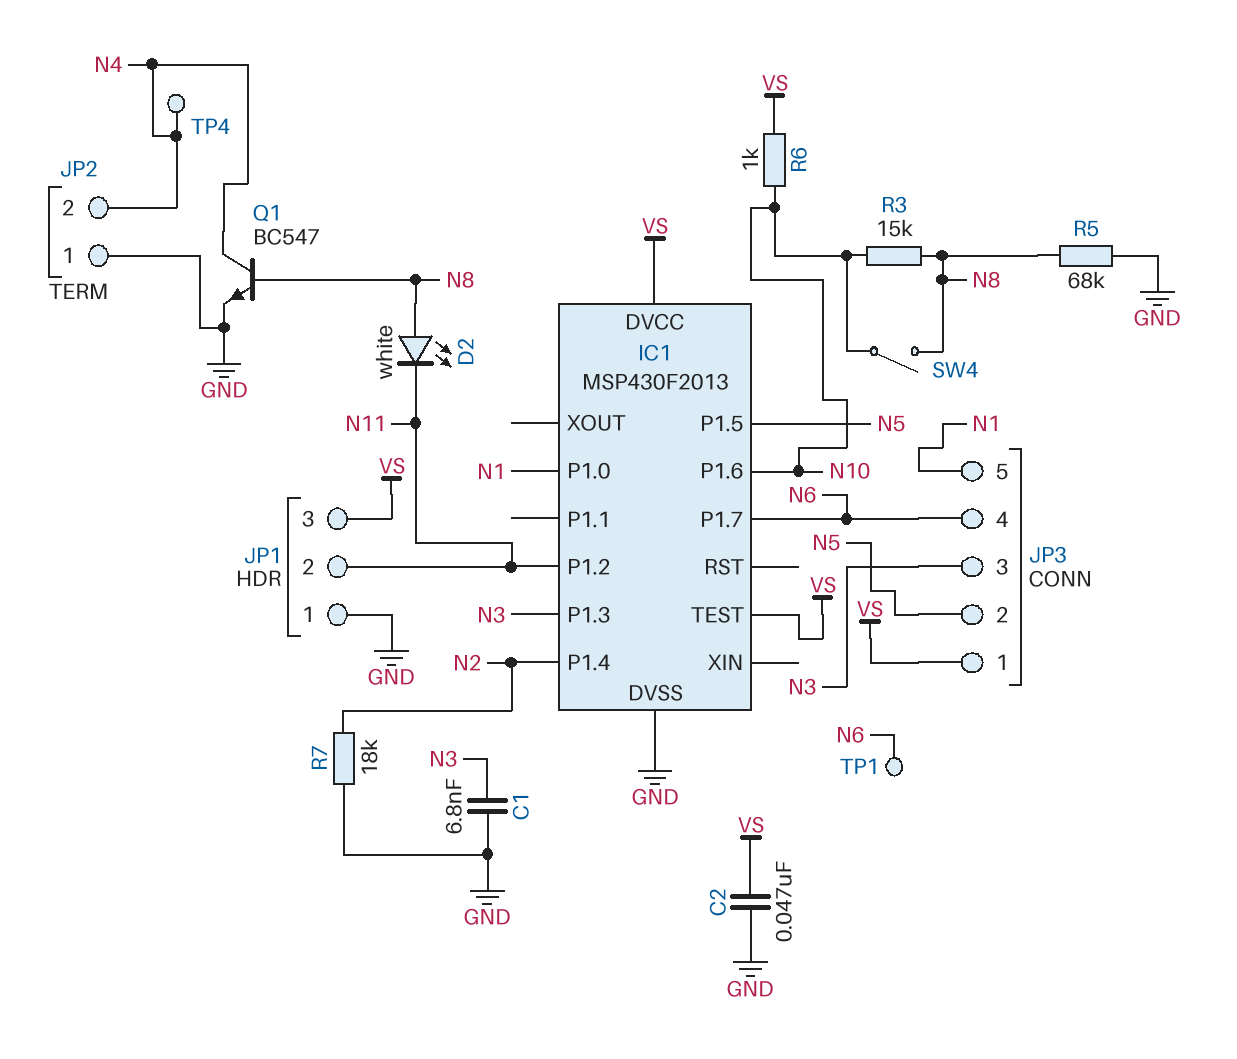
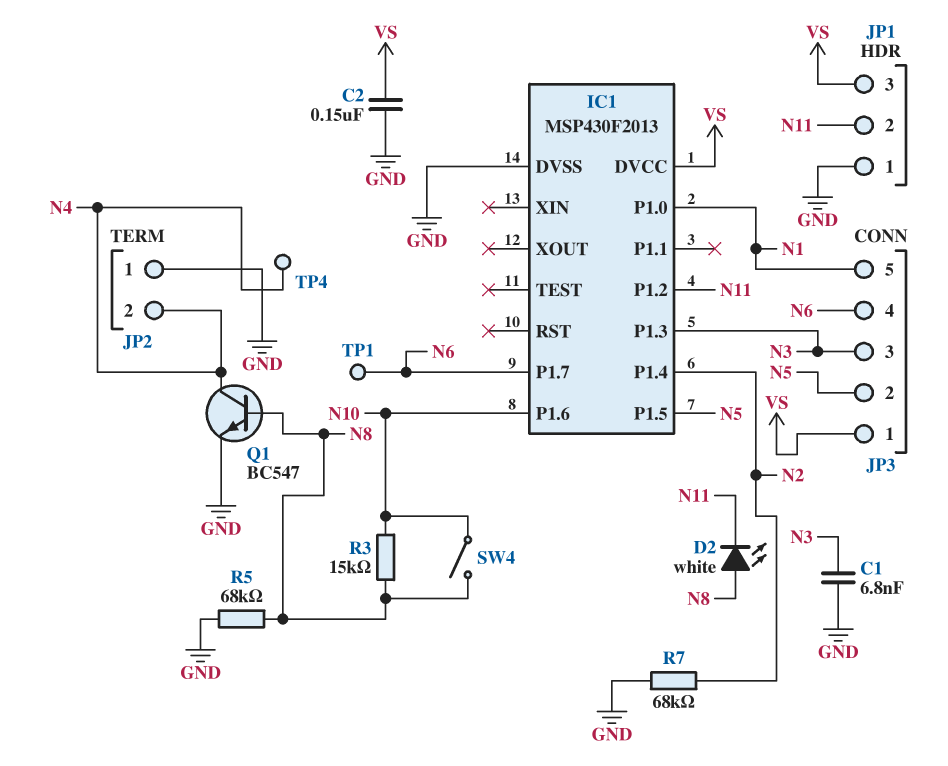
C2: 47nF (GND, VS) -> 150nF (GND, VS)
IC1 pin TEST: VS -> none
R6: 1k (N10, VS) -> none
R7: 18k (GND, N2) -> 68k (GND, N2)

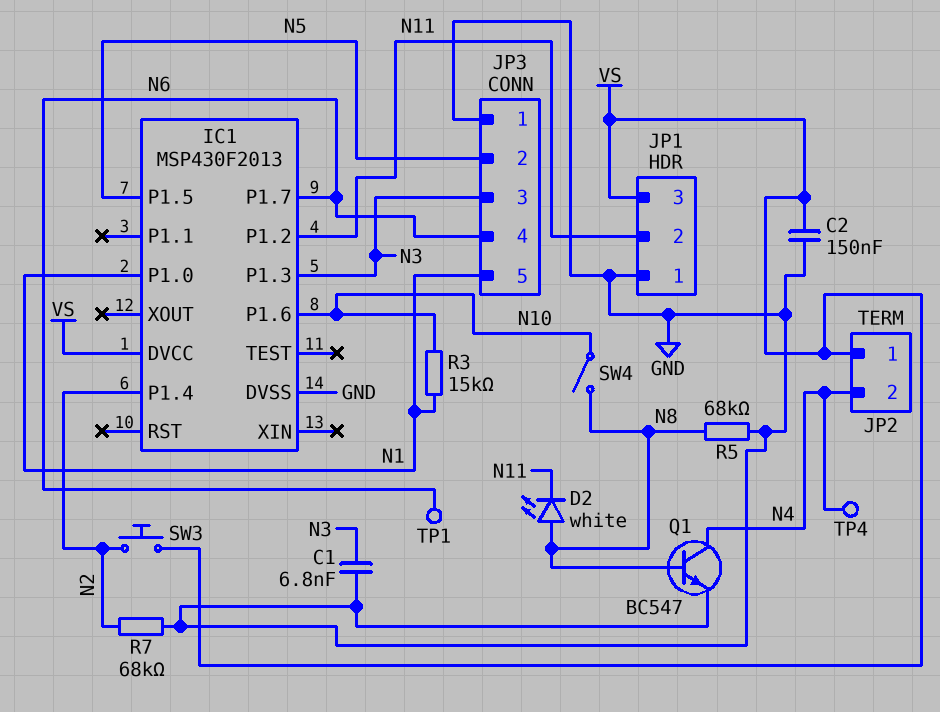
JP2 pin 1: GND -> VS
JP3 pin 1: VS -> GND
R3: 15k (N8, N10) -> 15k (N1, N10)
SW3: none -> button (N2, VS)

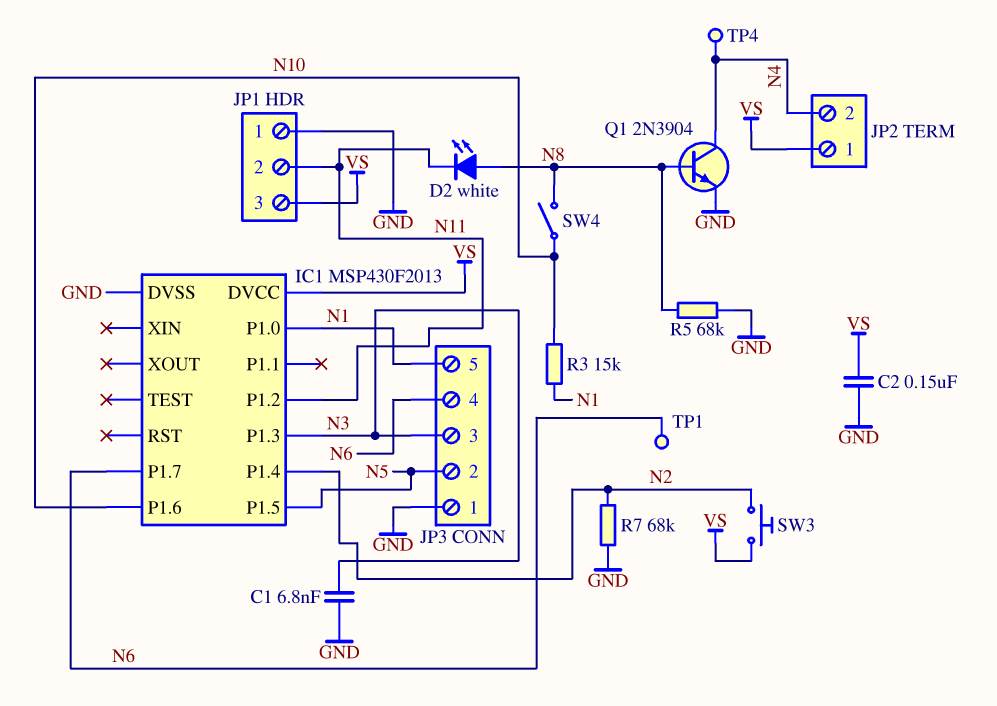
Q1: NPN BC547 (B N8, C N4, E GND) -> NPN 2N3904 (B N8, C N4, E GND)

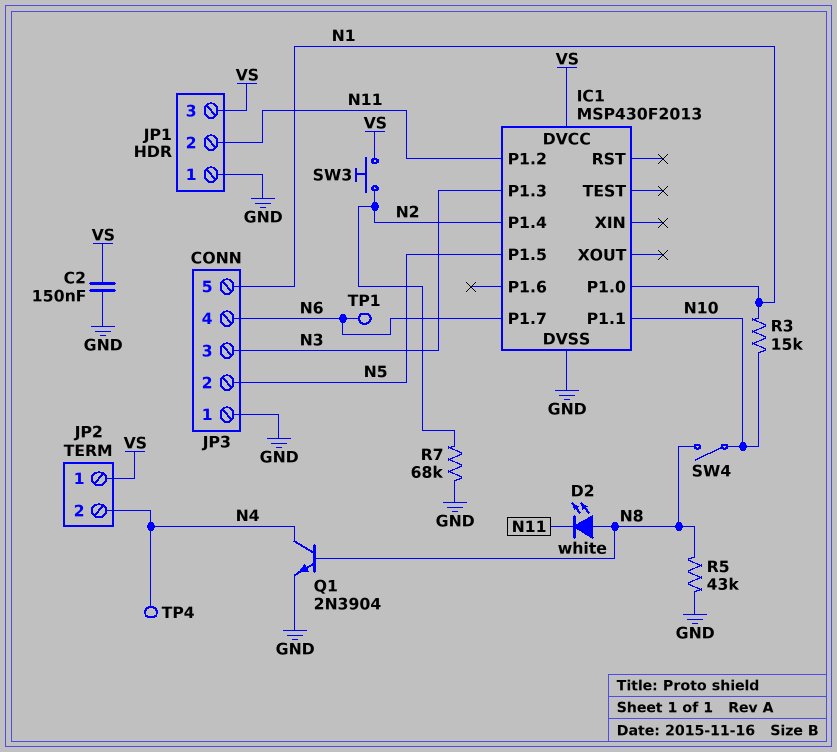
C1: 6.8nF (GND, N3) -> none
IC1 pin P1.1: none -> N10
IC1 pin P1.6: N10 -> none
R5: 68k (GND, N8) -> 43k (GND, N8)

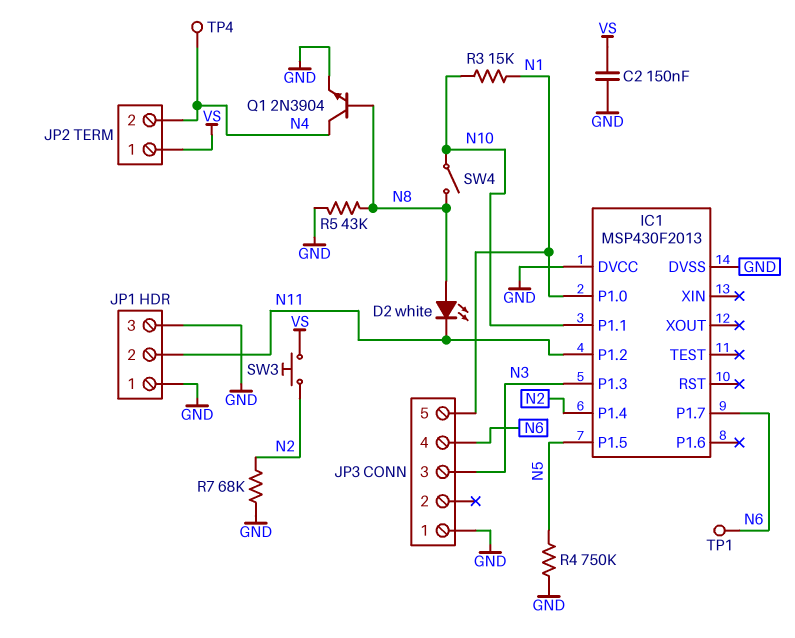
IC1 pin DVCC: VS -> GND
JP1 pin 3: VS -> GND
JP3 pin 2: N5 -> none
R4: none -> 750k (GND, N5)

